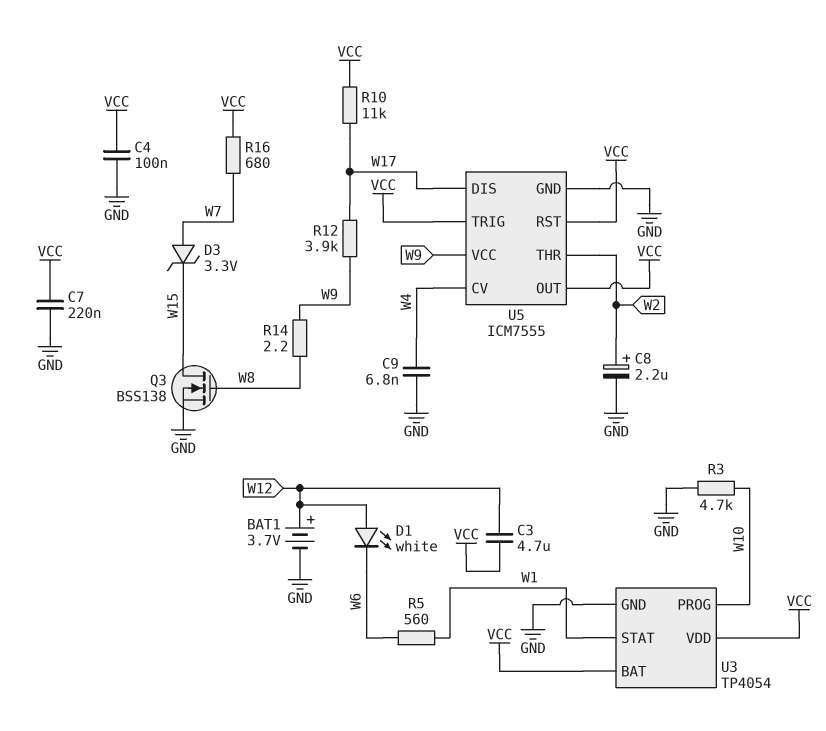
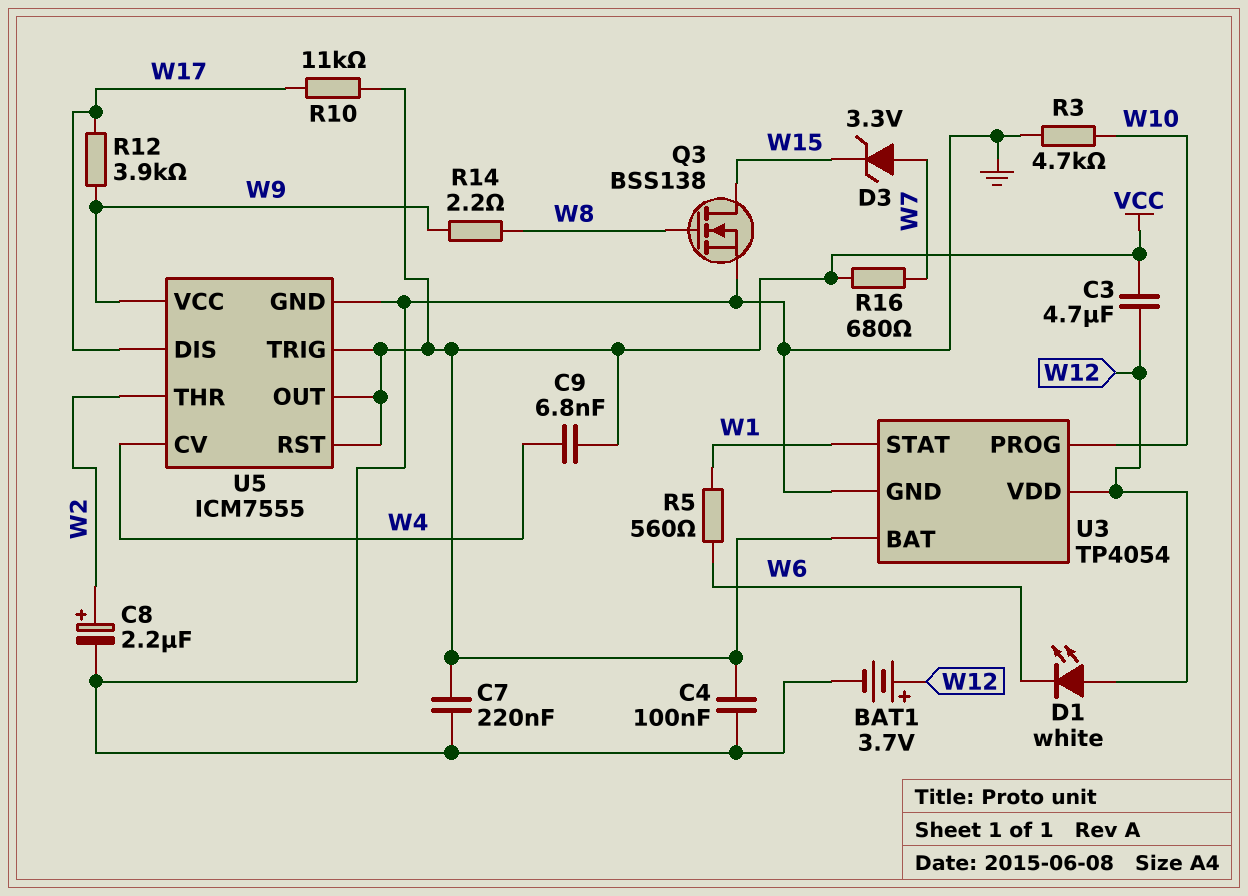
C9: 6.8nF (GND, W4) -> 6.8nF (VCC, W4)
U3 pin VDD: VCC -> W12

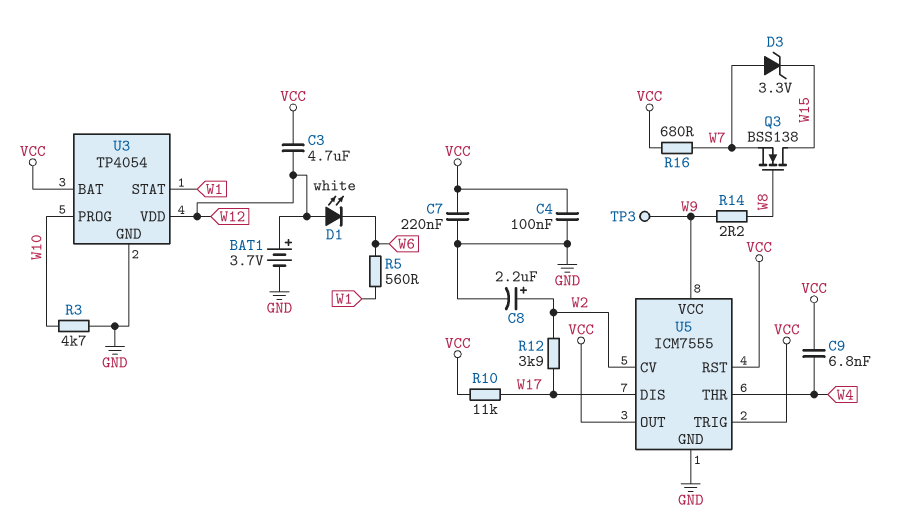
Q3: NMOS BSS138 (G W8, D W15, S GND) -> NMOS BSS138 (G W8, D W15, S W7)
R12: 3.9k (W9, W17) -> 3.9k (W2, W17)
TP3: none -> test point (W9)
U5 pin CV: W4 -> W2
U5 pin THR: W2 -> W4

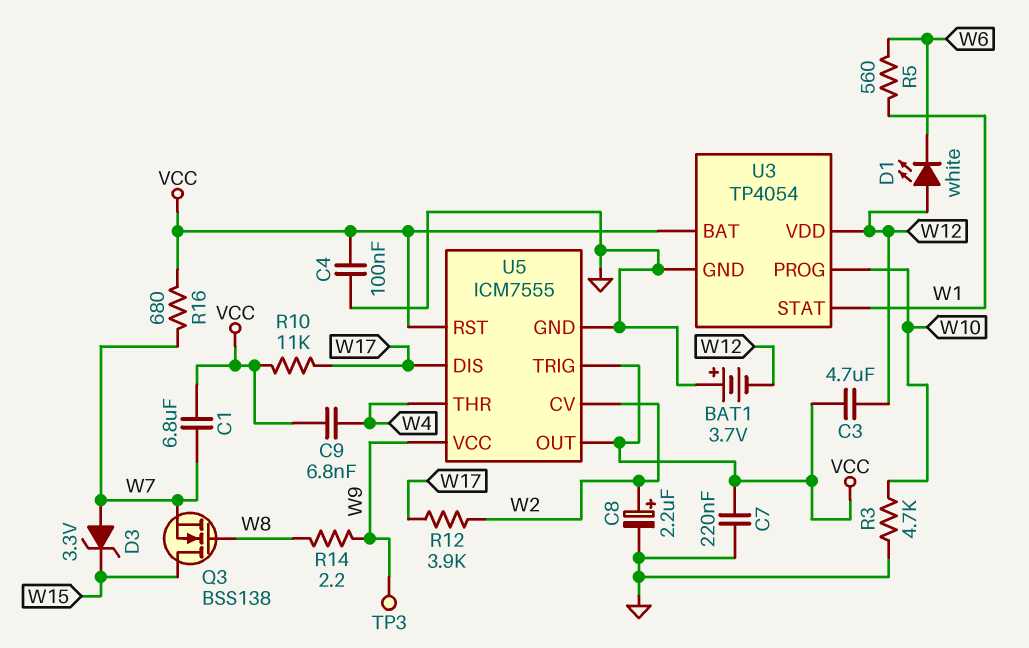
BAT1: 3.7V (plus W12, minus GND) -> 3.7V (plus GND, minus W12)
C1: none -> 6.8uF (VCC, W7)

